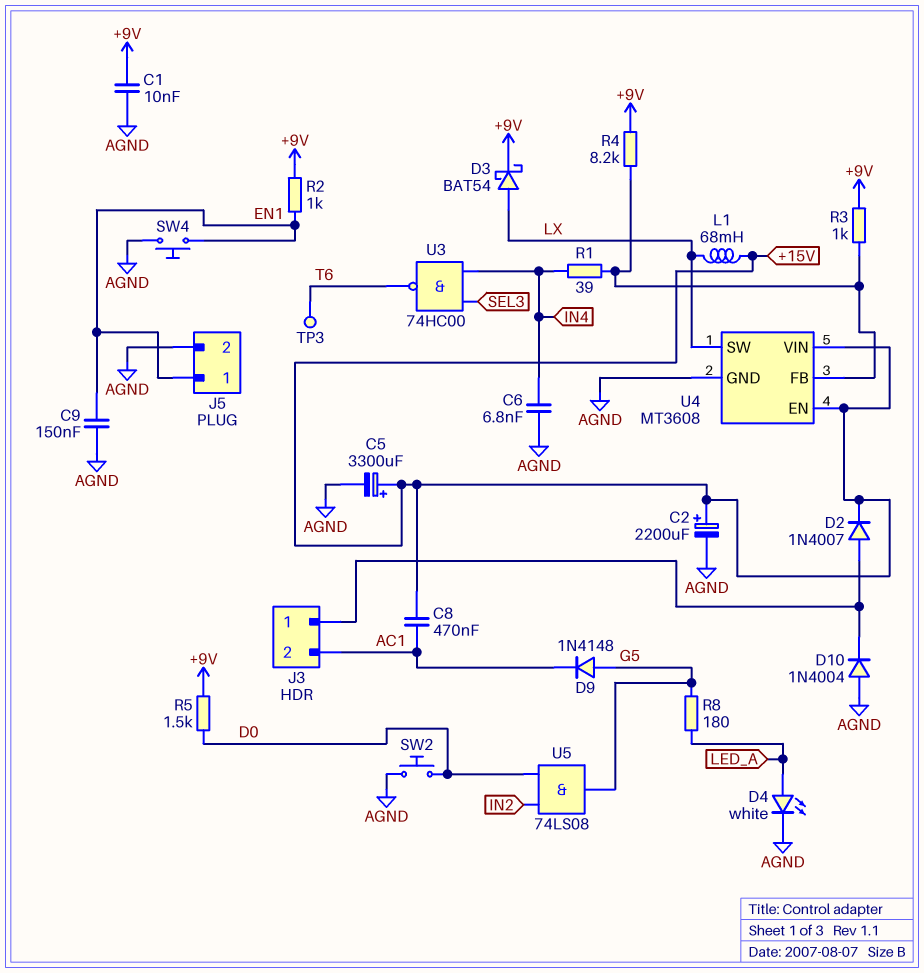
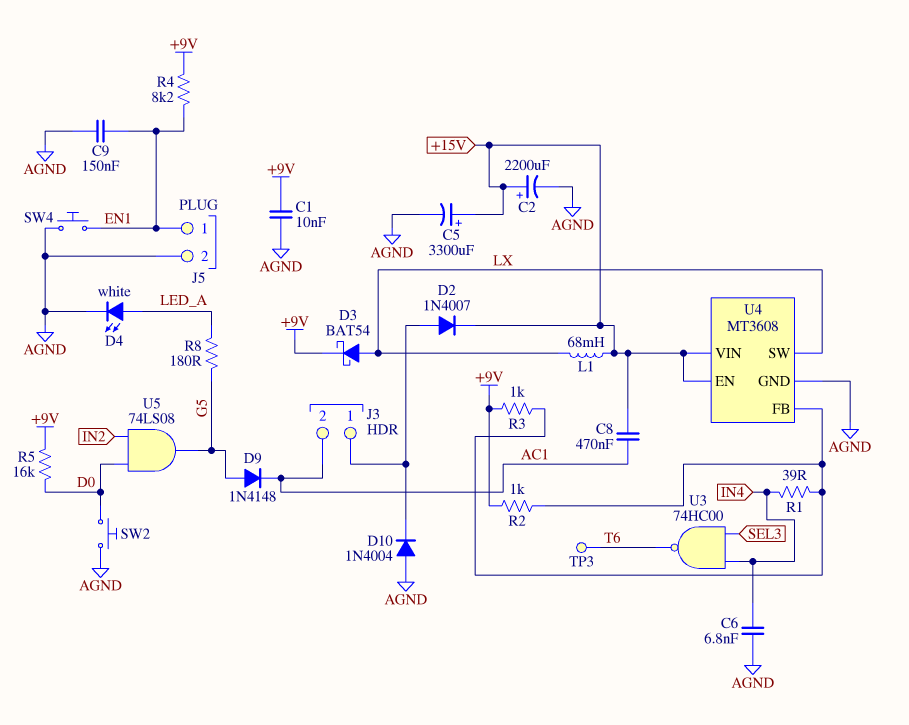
R2: 1k (+9V, EN1) -> 1k (+9V, U4/FB)
R4: 8.2k (+9V, U4/FB) -> 8.2k (+9V, EN1)
R5: 1.5k (+9V, D0) -> 16k (+9V, D0)

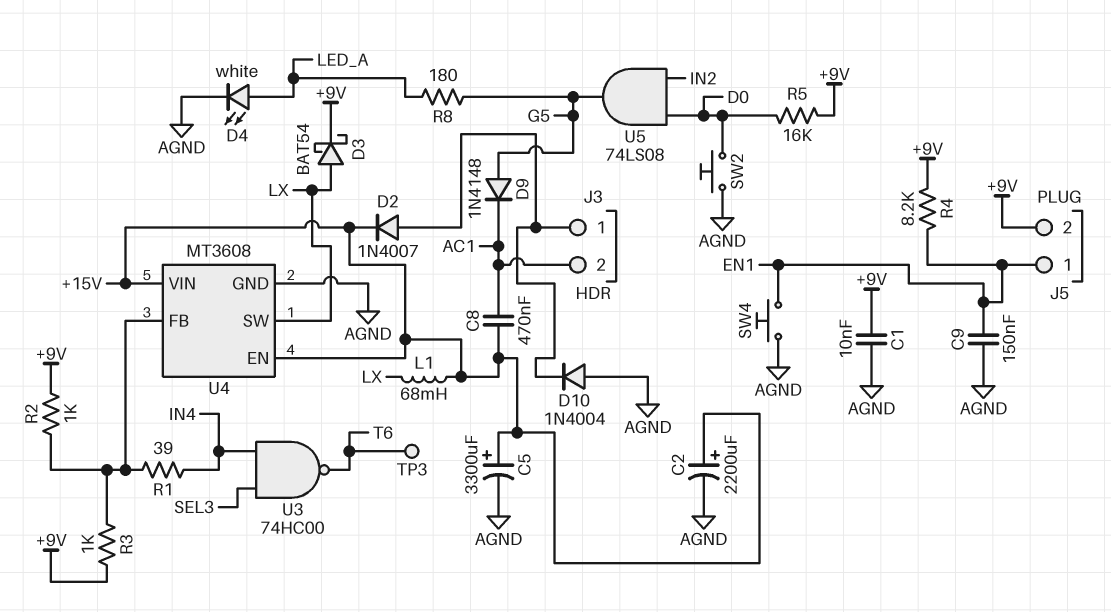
C6: 6.8nF (AGND, IN4) -> none
J5 pin 2: AGND -> +9V

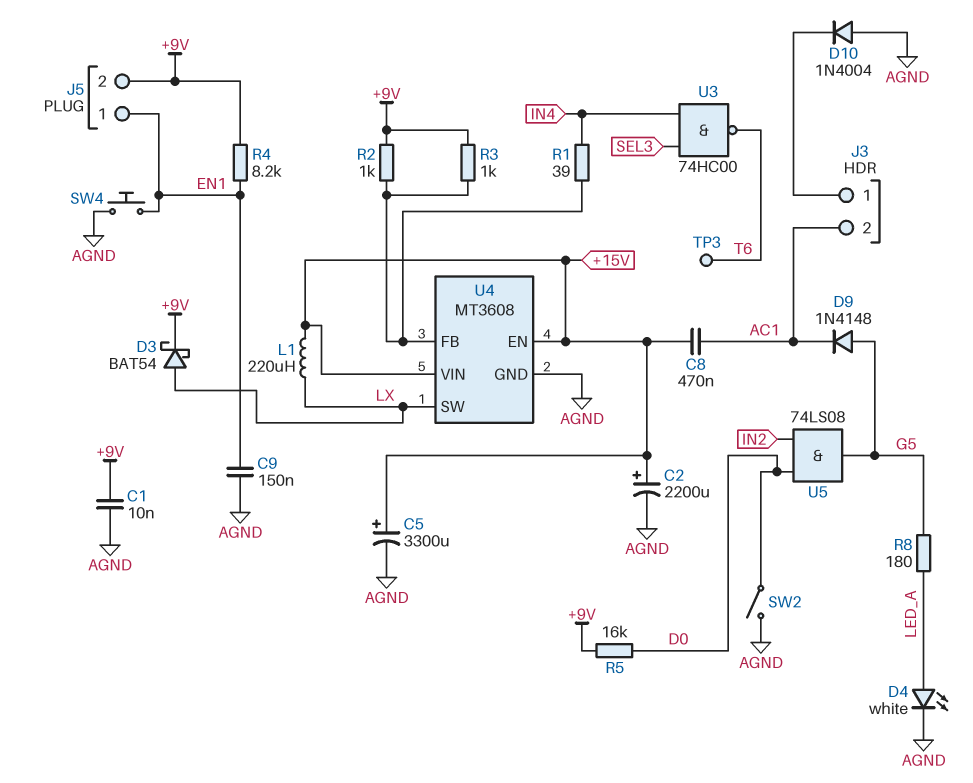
D2: diode 1N4007 (A J3/1, K +15V) -> none
L1: 68mH (+15V, LX) -> 220uH (+15V, LX)
SW2: button (AGND, D0) -> switch (AGND, D0)

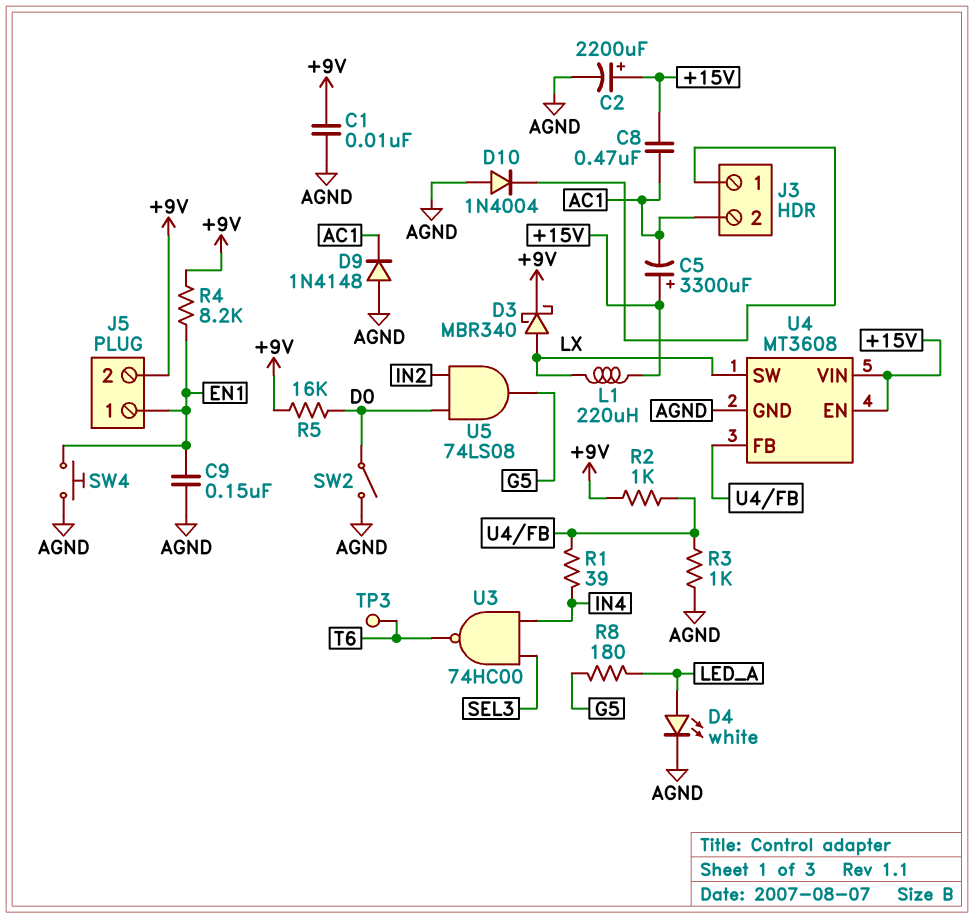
C5: 3300uF (plus +15V, minus AGND) -> 3300uF (plus +15V, minus AC1)
D3: schottky BAT54 (A LX, K +9V) -> schottky MBR340 (A LX, K +9V)
D9: diode 1N4148 (A G5, K AC1) -> diode 1N4148 (A AGND, K AC1)
R3: 1k (+9V, U4/FB) -> 1k (AGND, U4/FB)

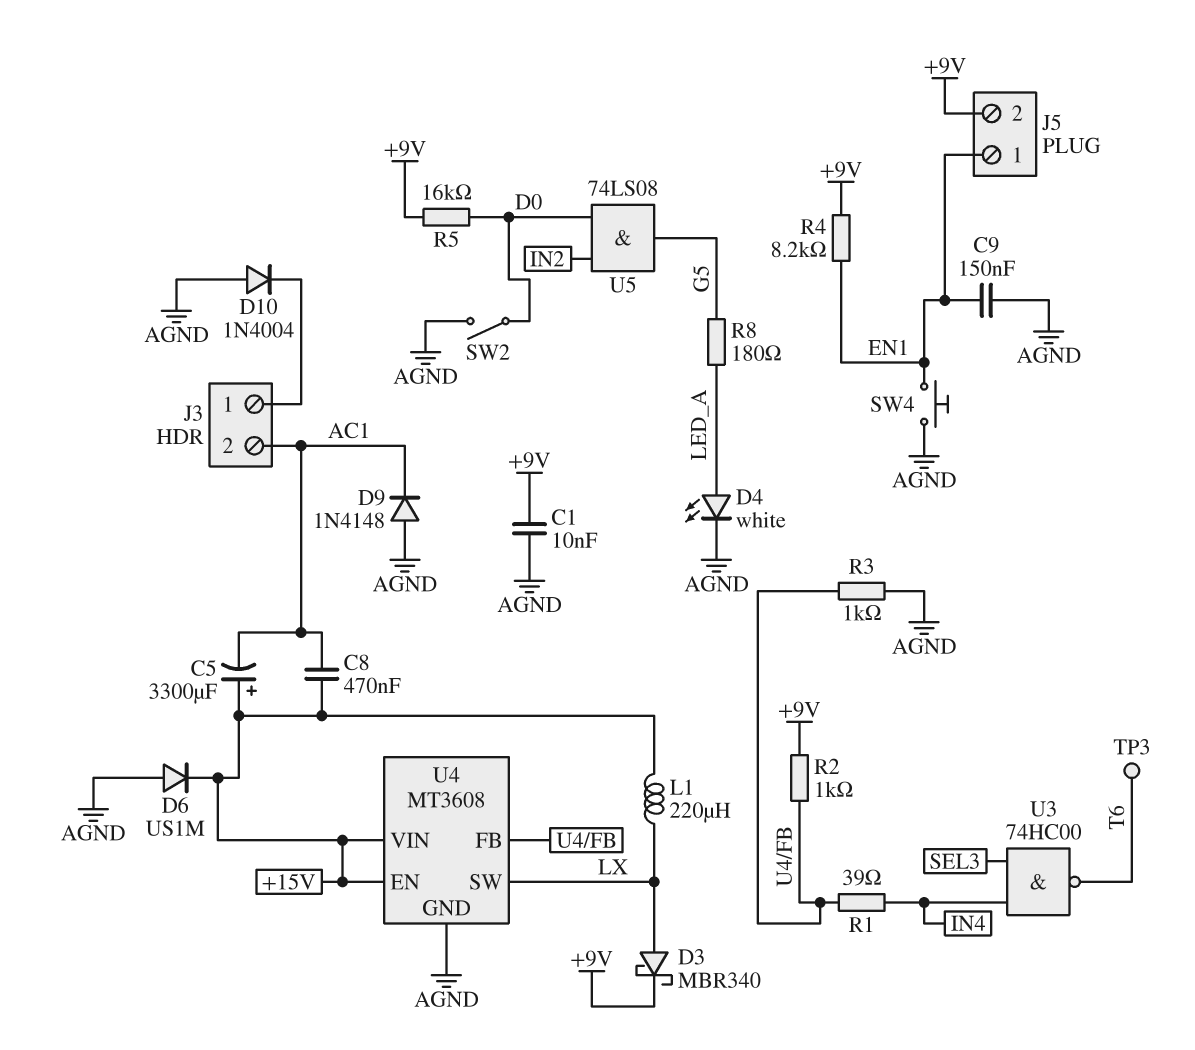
C2: 2200uF (plus +15V, minus AGND) -> none
D6: none -> diode US1M (A AGND, K +15V)

